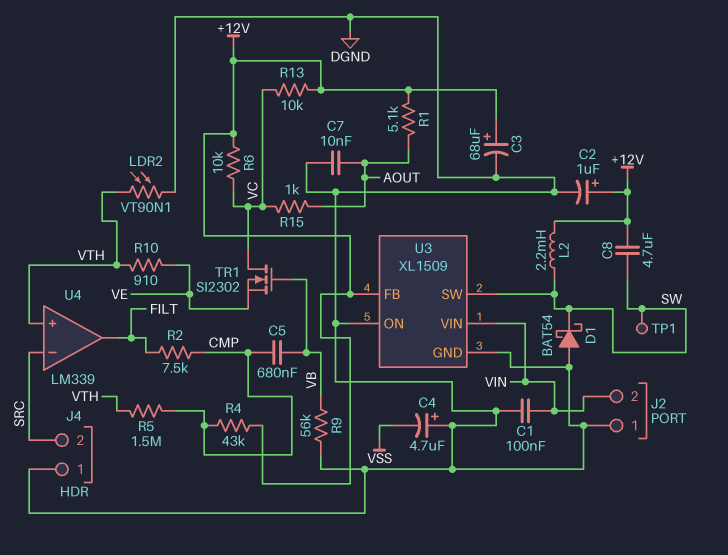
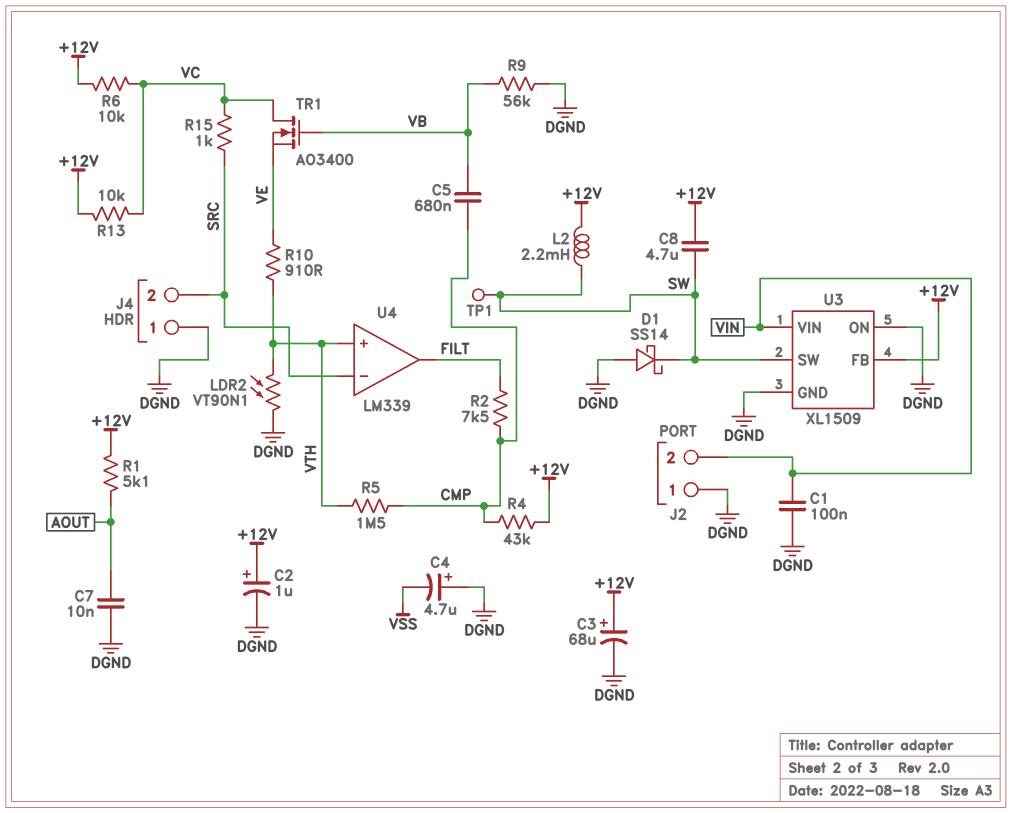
D1: schottky BAT54 (A DGND, K SW) -> schottky SS14 (A DGND, K SW)
R15: 1k (AOUT, VC) -> 1k (SRC, VC)
TR1: NMOS SI2302 (G VB, D VC, S VE) -> NMOS AO3400 (G VB, D VC, S VE)

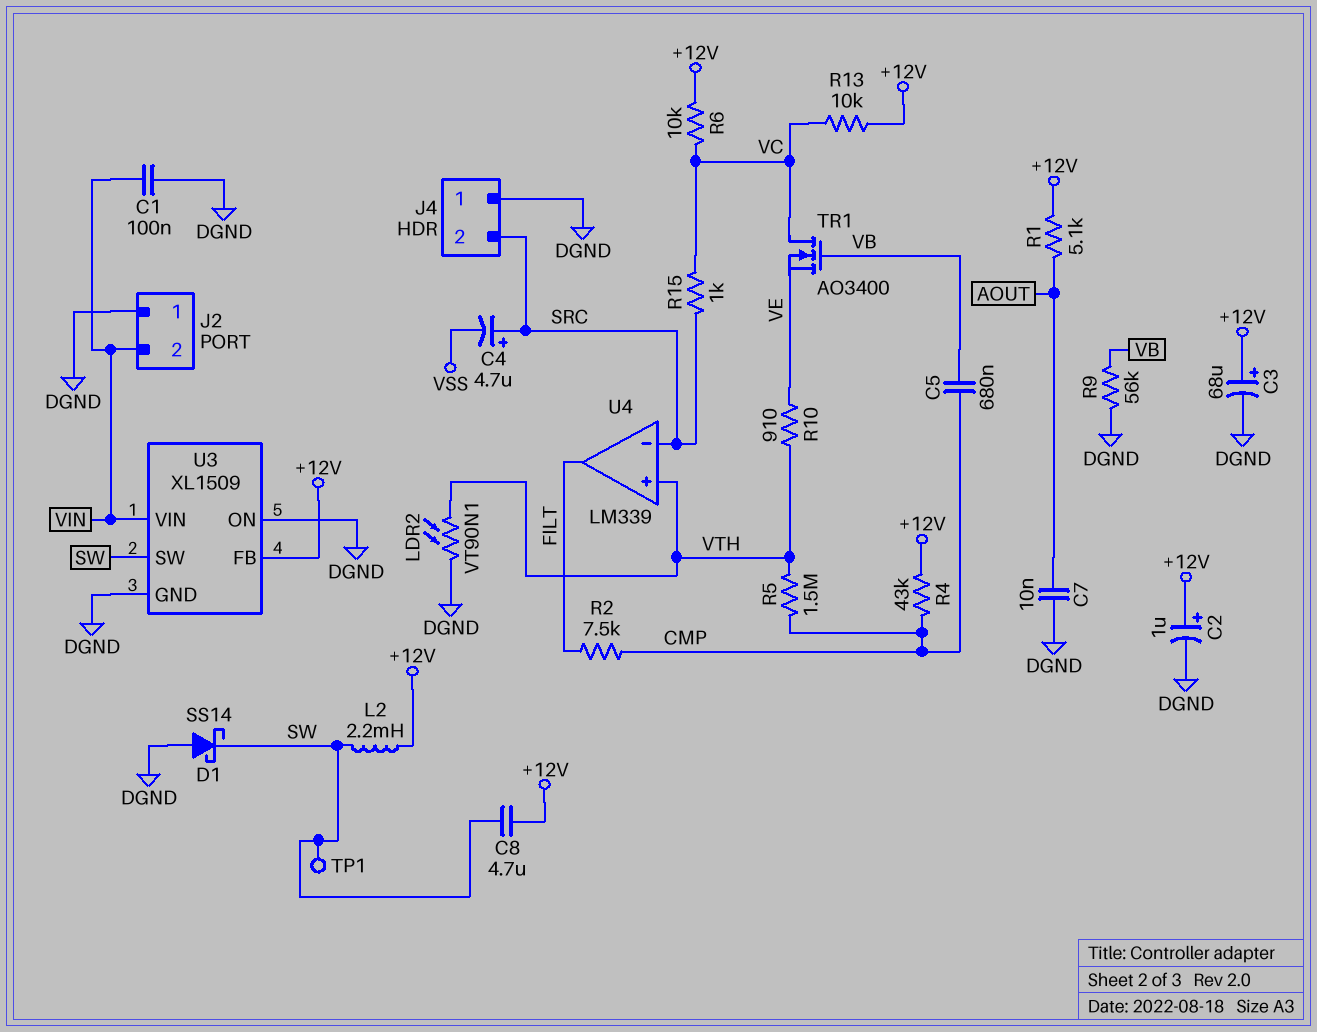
C4: 4.7uF (plus DGND, minus VSS) -> 4.7uF (plus SRC, minus VSS)

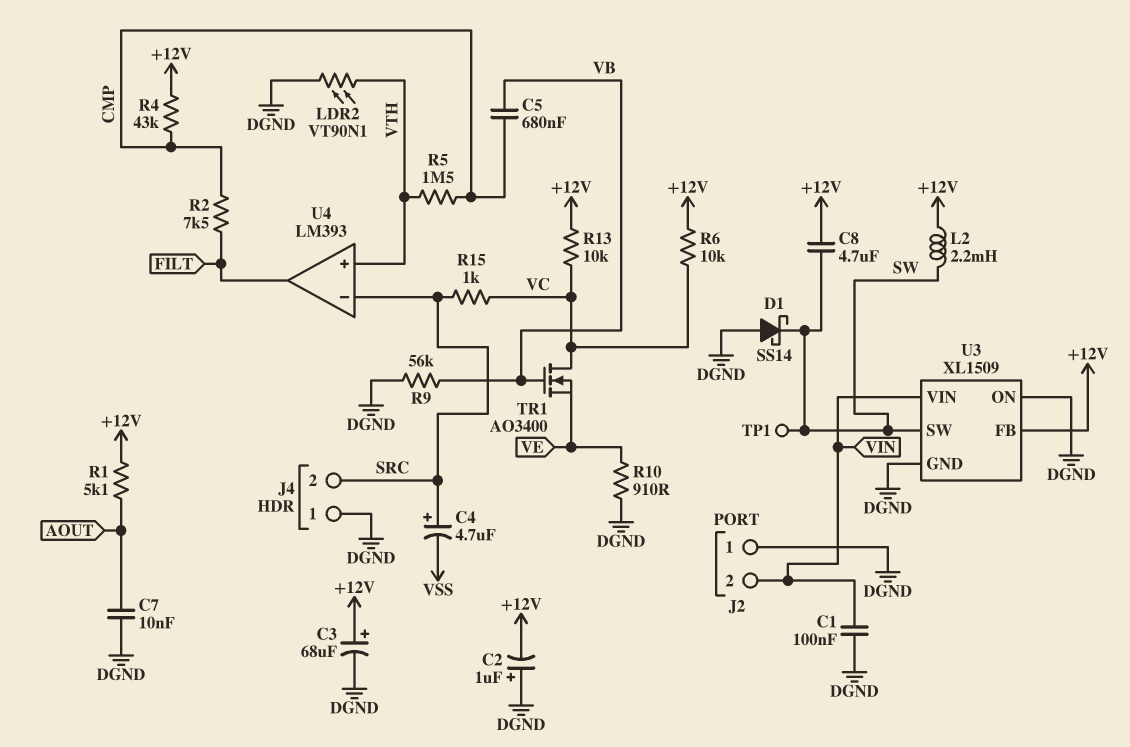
C2: 1uF (plus +12V, minus DGND) -> 1uF (plus DGND, minus +12V)
R10: 910 (VE, VTH) -> 910 (DGND, VE)
U4: LM339 -> LM393

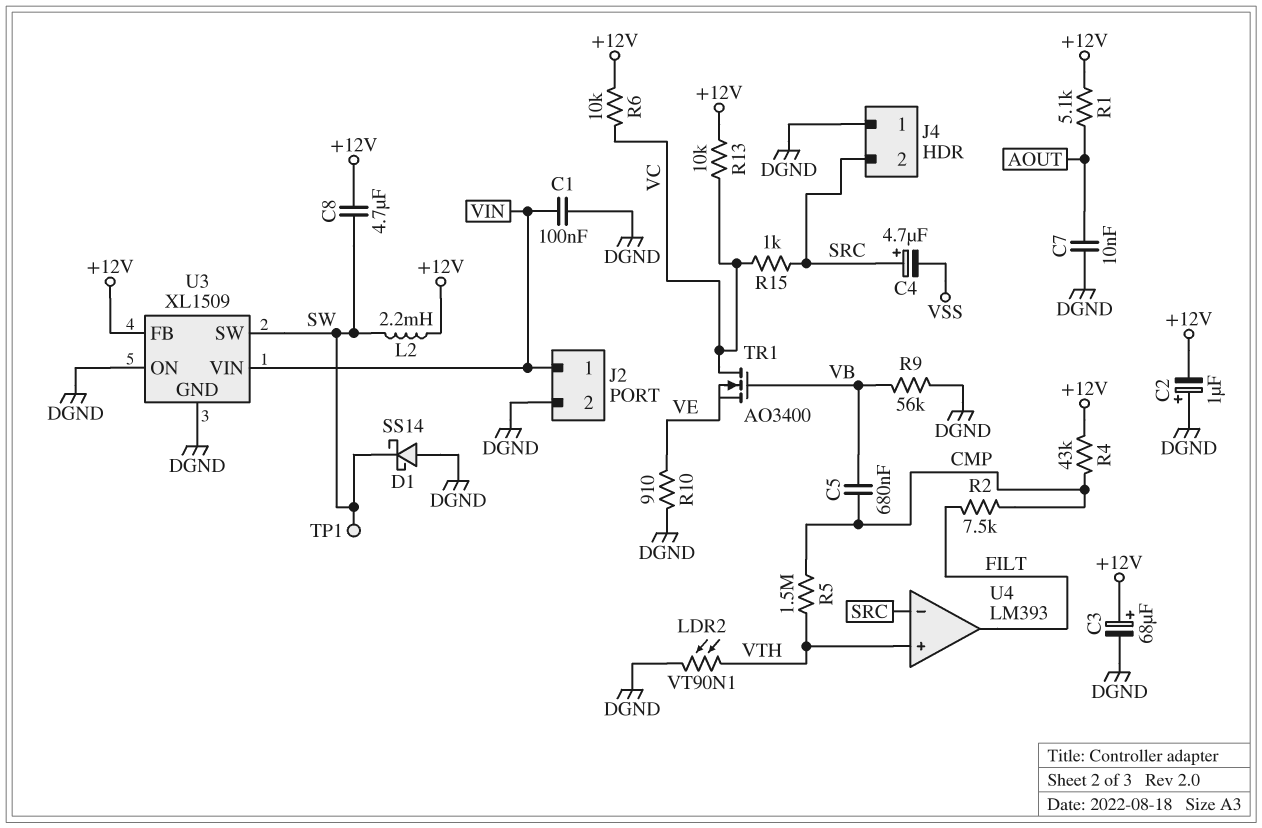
J2 pin 1: DGND -> VIN
J2 pin 2: VIN -> DGND

